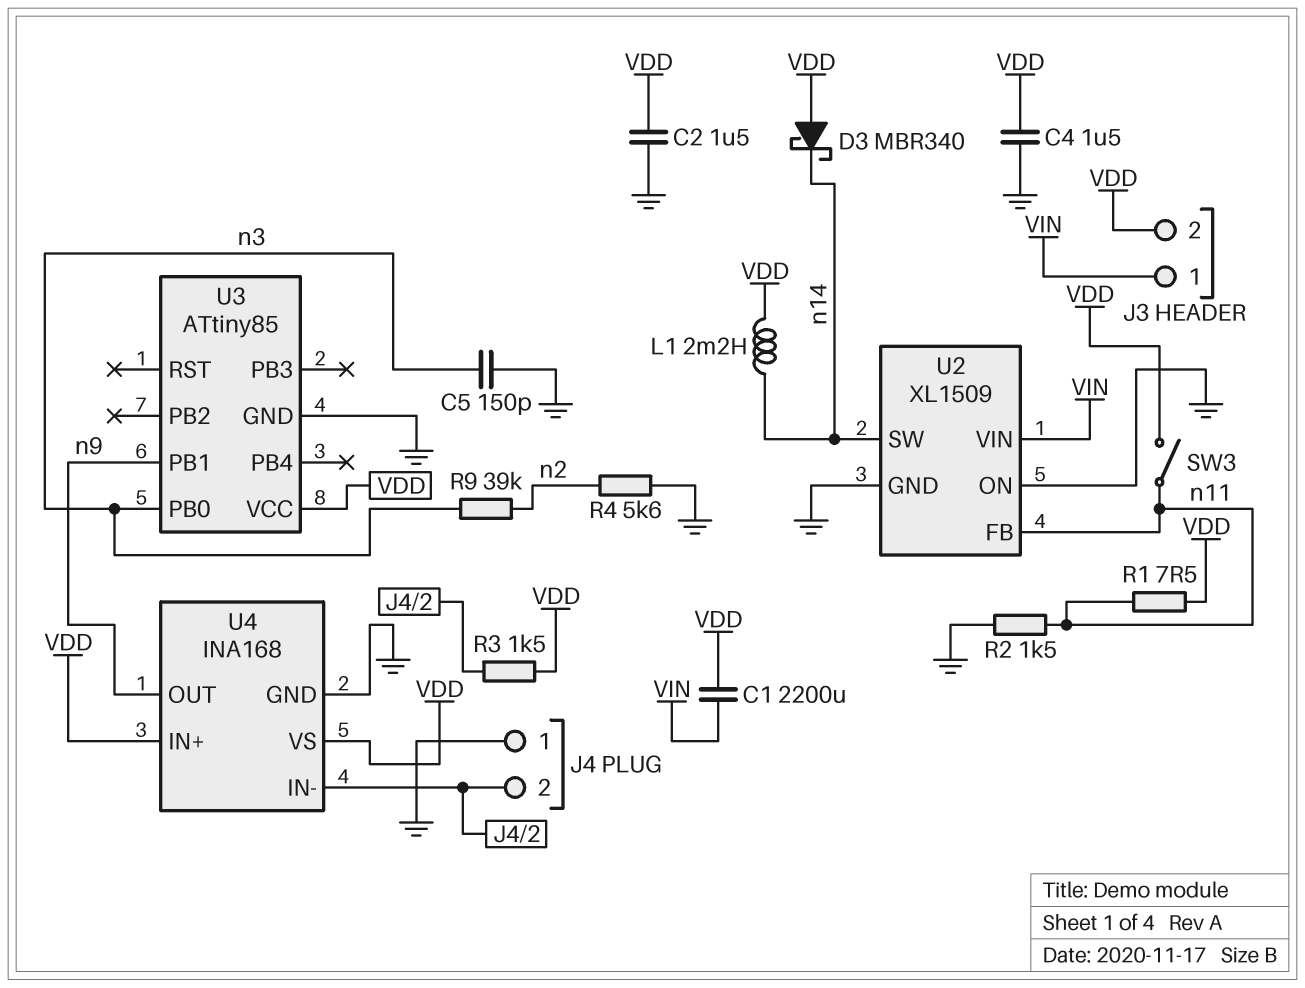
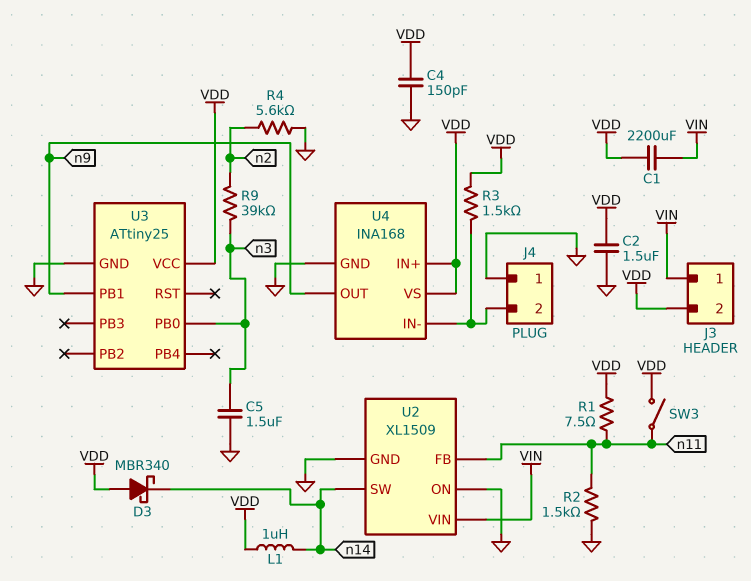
C4: 1.5uF (GND, VDD) -> 150pF (GND, VDD)
C5: 150pF (GND, n3) -> 1.5uF (GND, n3)
L1: 2.2mH (VDD, n14) -> 1uH (VDD, n14)
U3: ATtiny85 -> ATtiny25

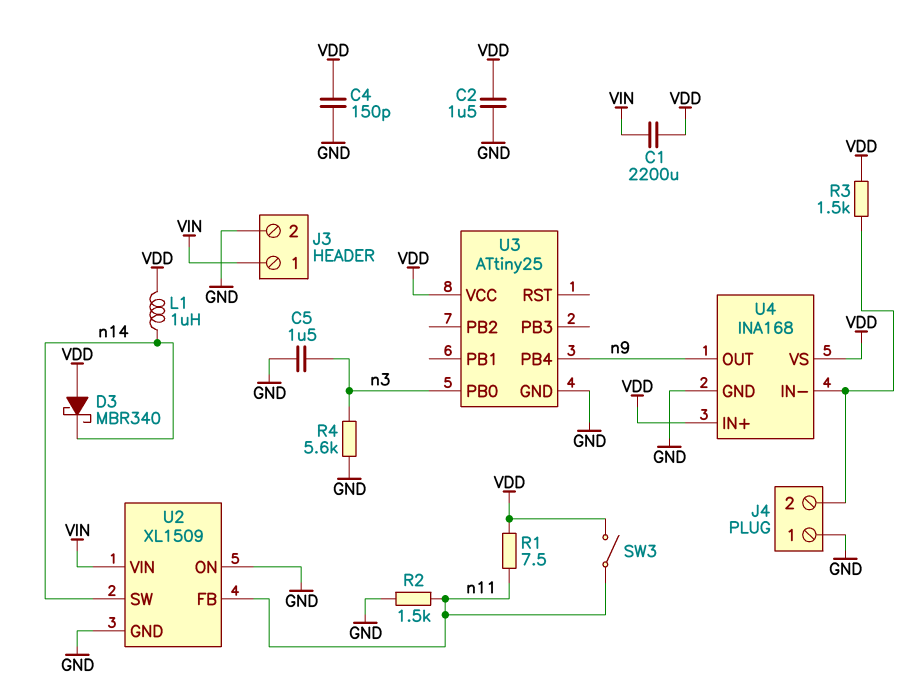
J3 pin 2: VDD -> GND
R4: 5.6k (GND, n2) -> 5.6k (GND, n3)
R9: 39k (n2, n3) -> none
U3 pin PB1: n9 -> none
U3 pin PB4: none -> n9

